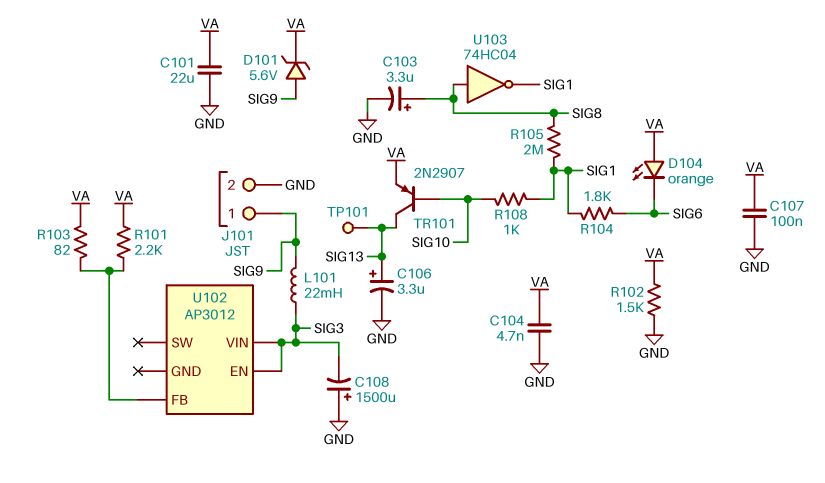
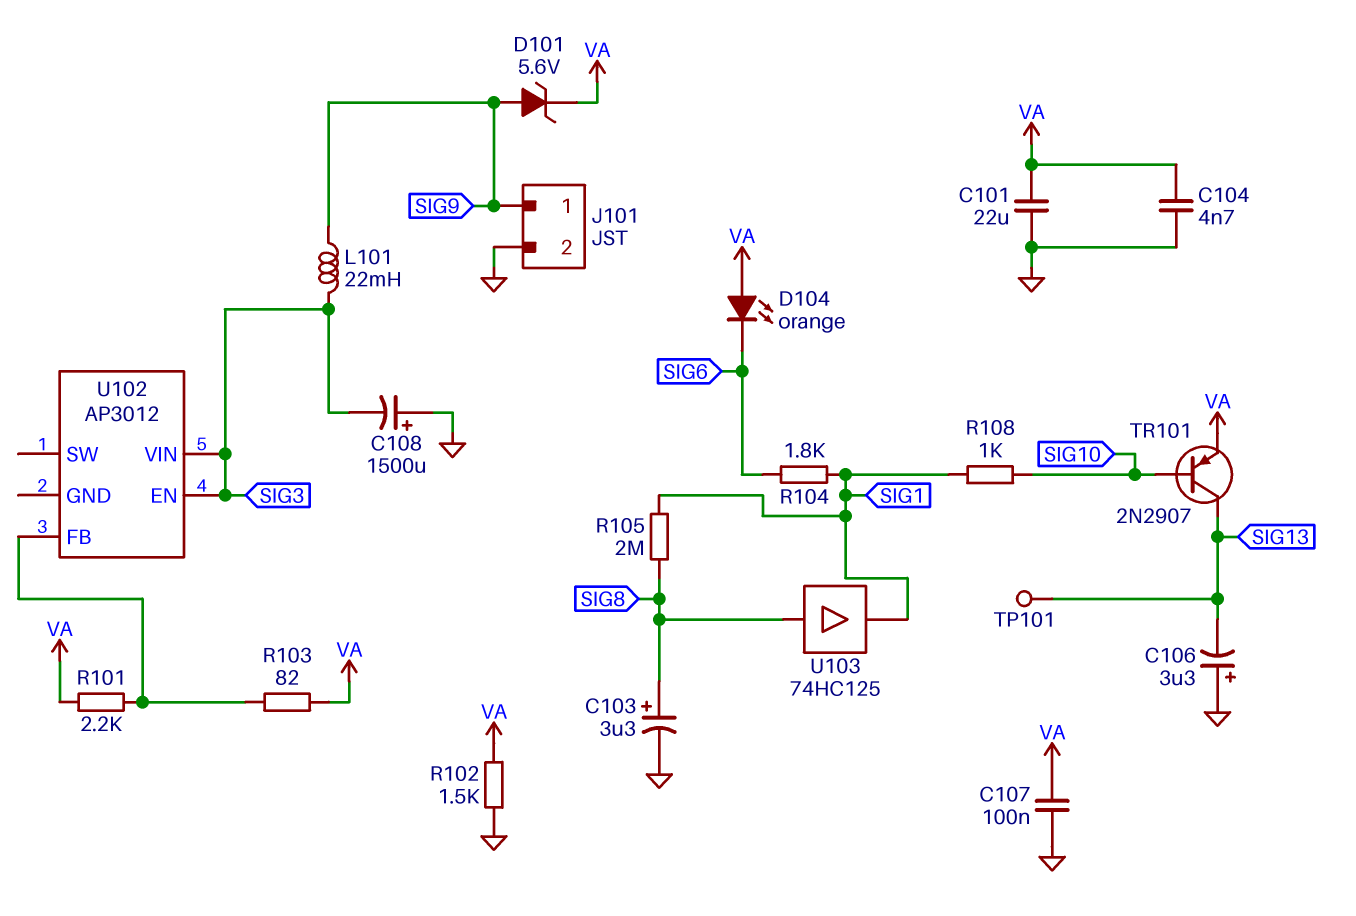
C106: 3.3uF (plus SIG13, minus GND) -> 3.3uF (plus GND, minus SIG13)
U103: NOT 74HC04 (in SIG8, out SIG1) -> buffer 74HC125 (in SIG8, out SIG1)

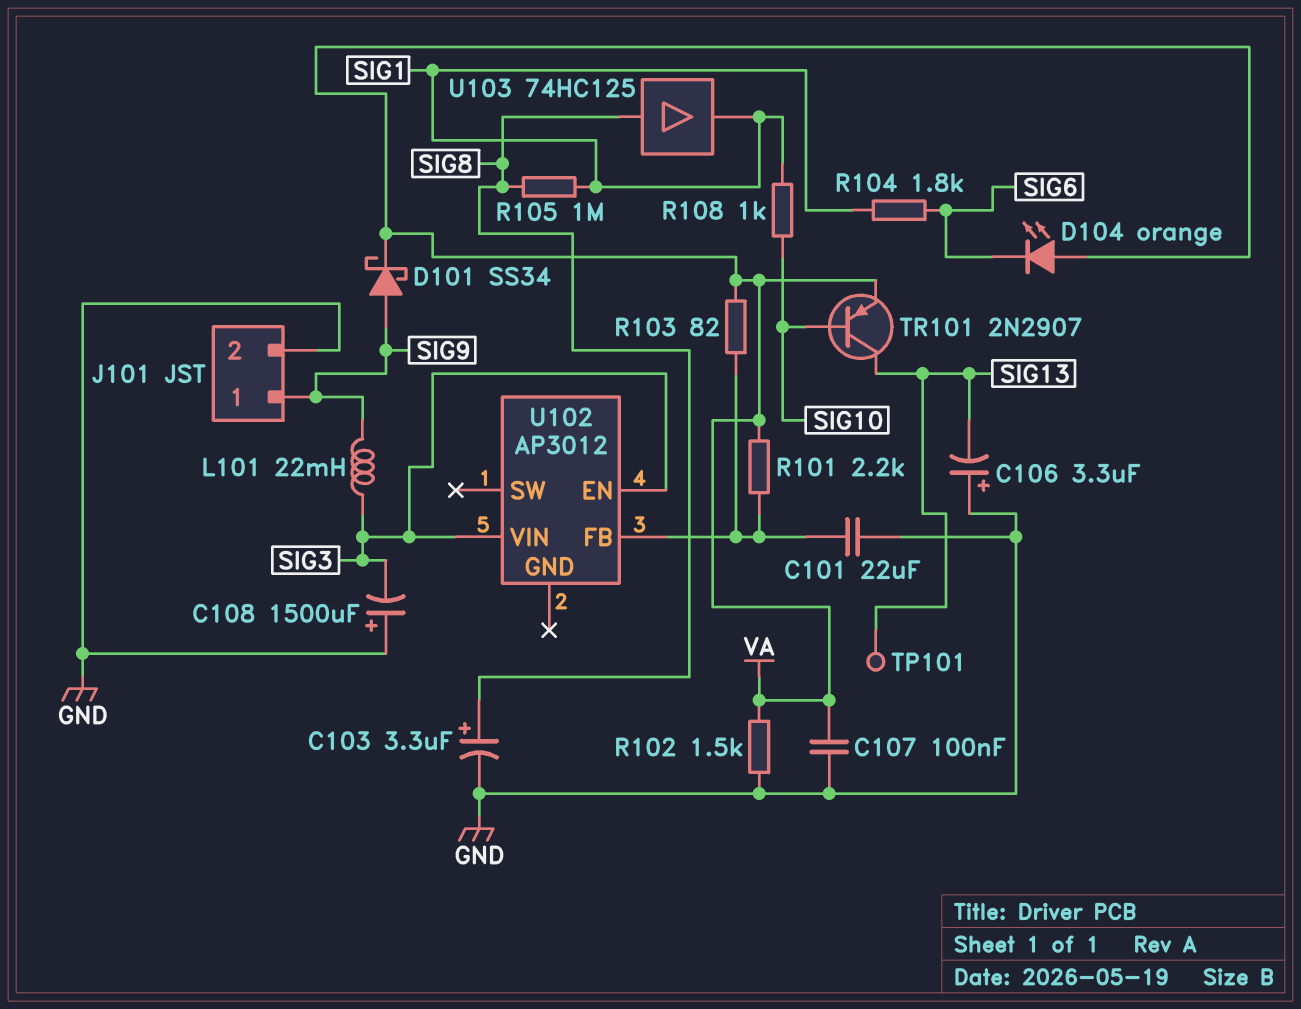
C101: 22uF (GND, VA) -> 22uF (GND, U102/FB)
C104: 4.7nF (GND, VA) -> none
D101: zener 5.6V (A SIG9, K VA) -> schottky SS34 (A SIG9, K VA)
R105: 2M (SIG1, SIG8) -> 1M (SIG1, SIG8)

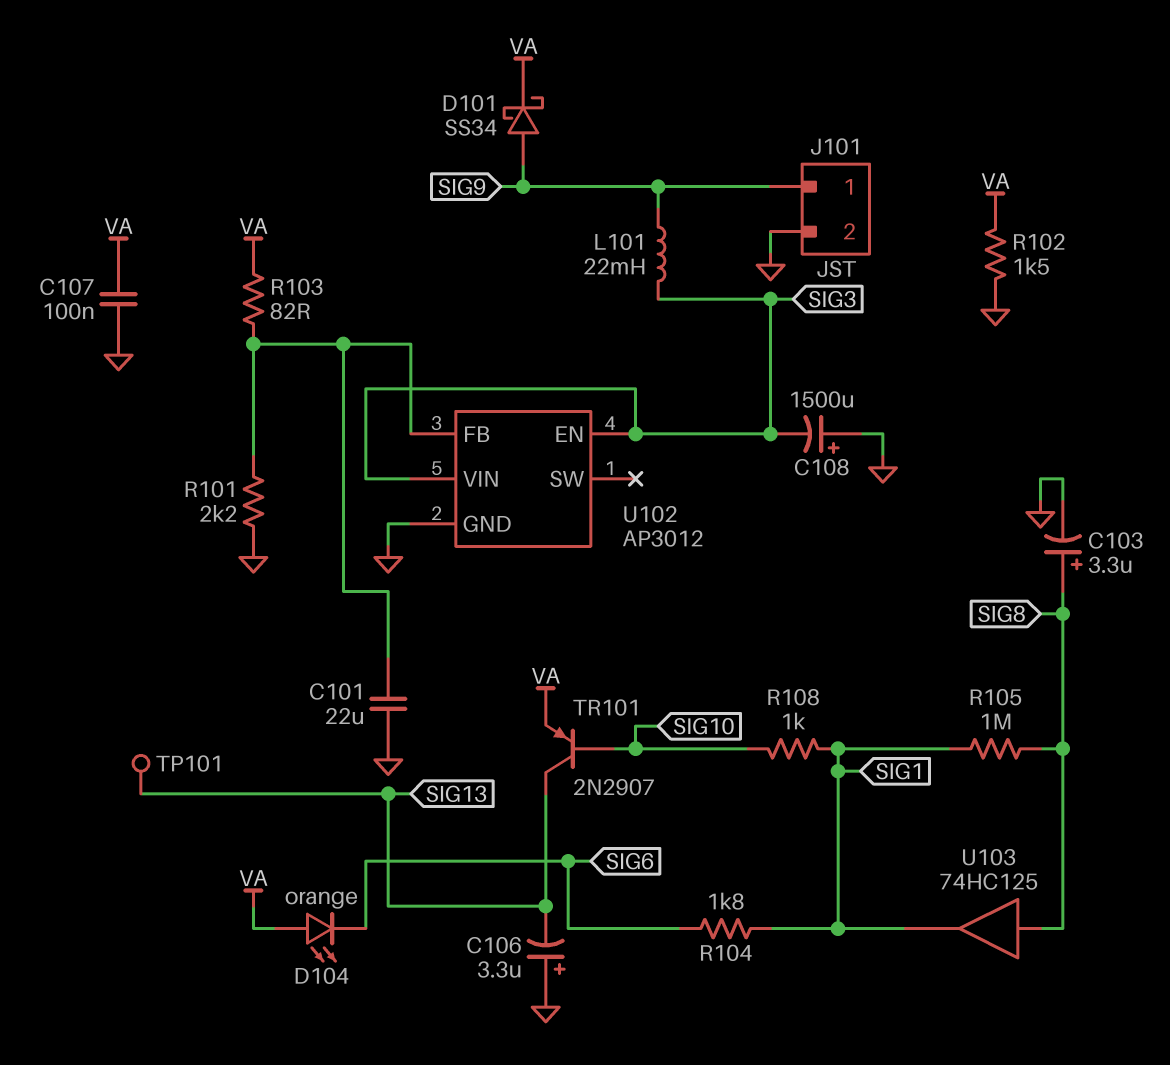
R101: 2.2k (U102/FB, VA) -> 2.2k (GND, U102/FB)
U102 pin GND: none -> GND

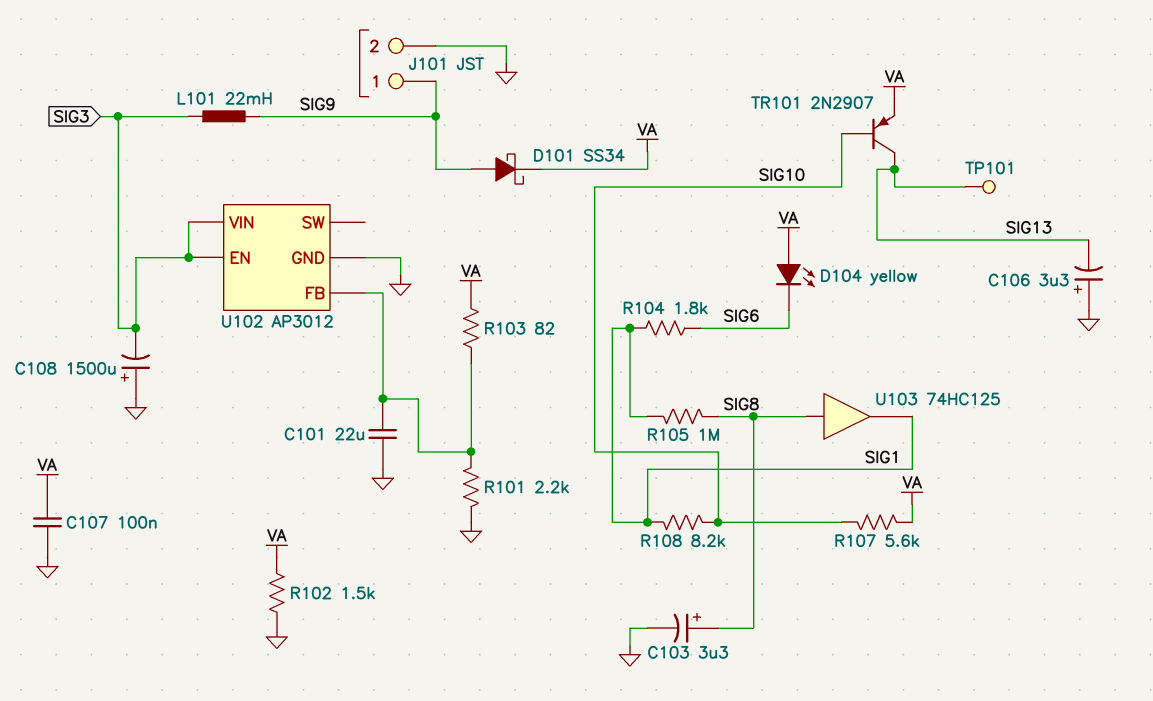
D104: LED orange (A VA, K SIG6) -> LED yellow (A VA, K SIG6)
R107: none -> 5.6k (SIG10, VA)
R108: 1k (SIG1, SIG10) -> 8.2k (SIG1, SIG10)

